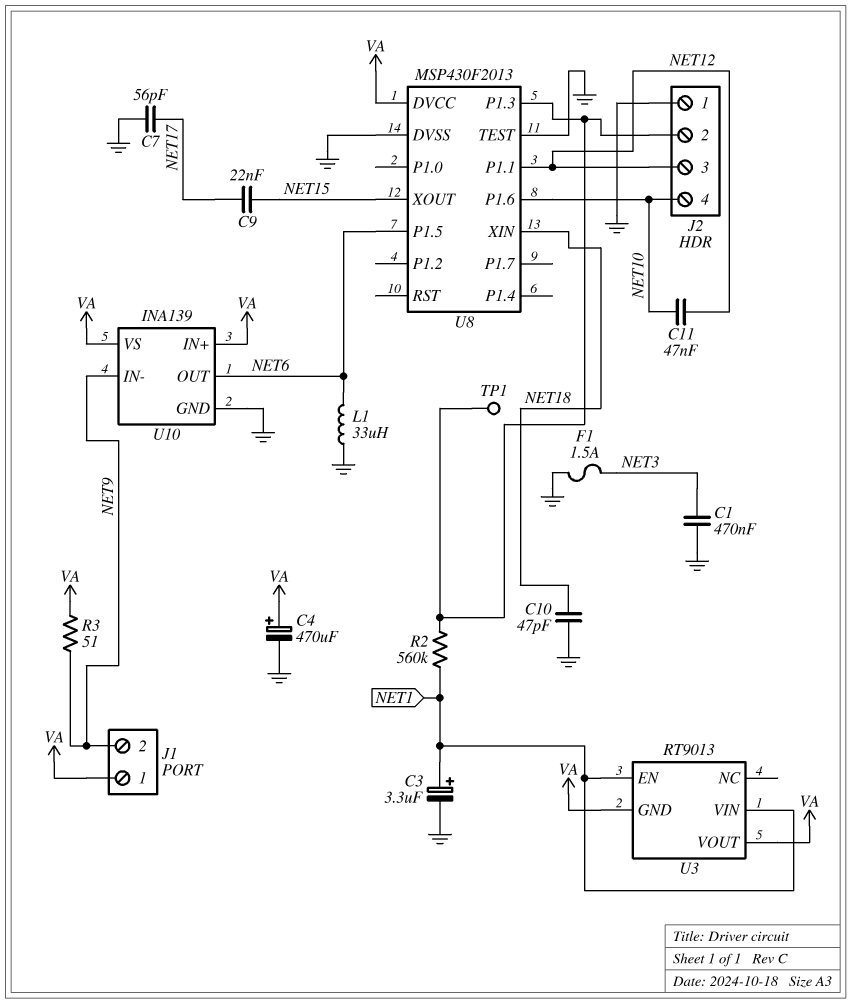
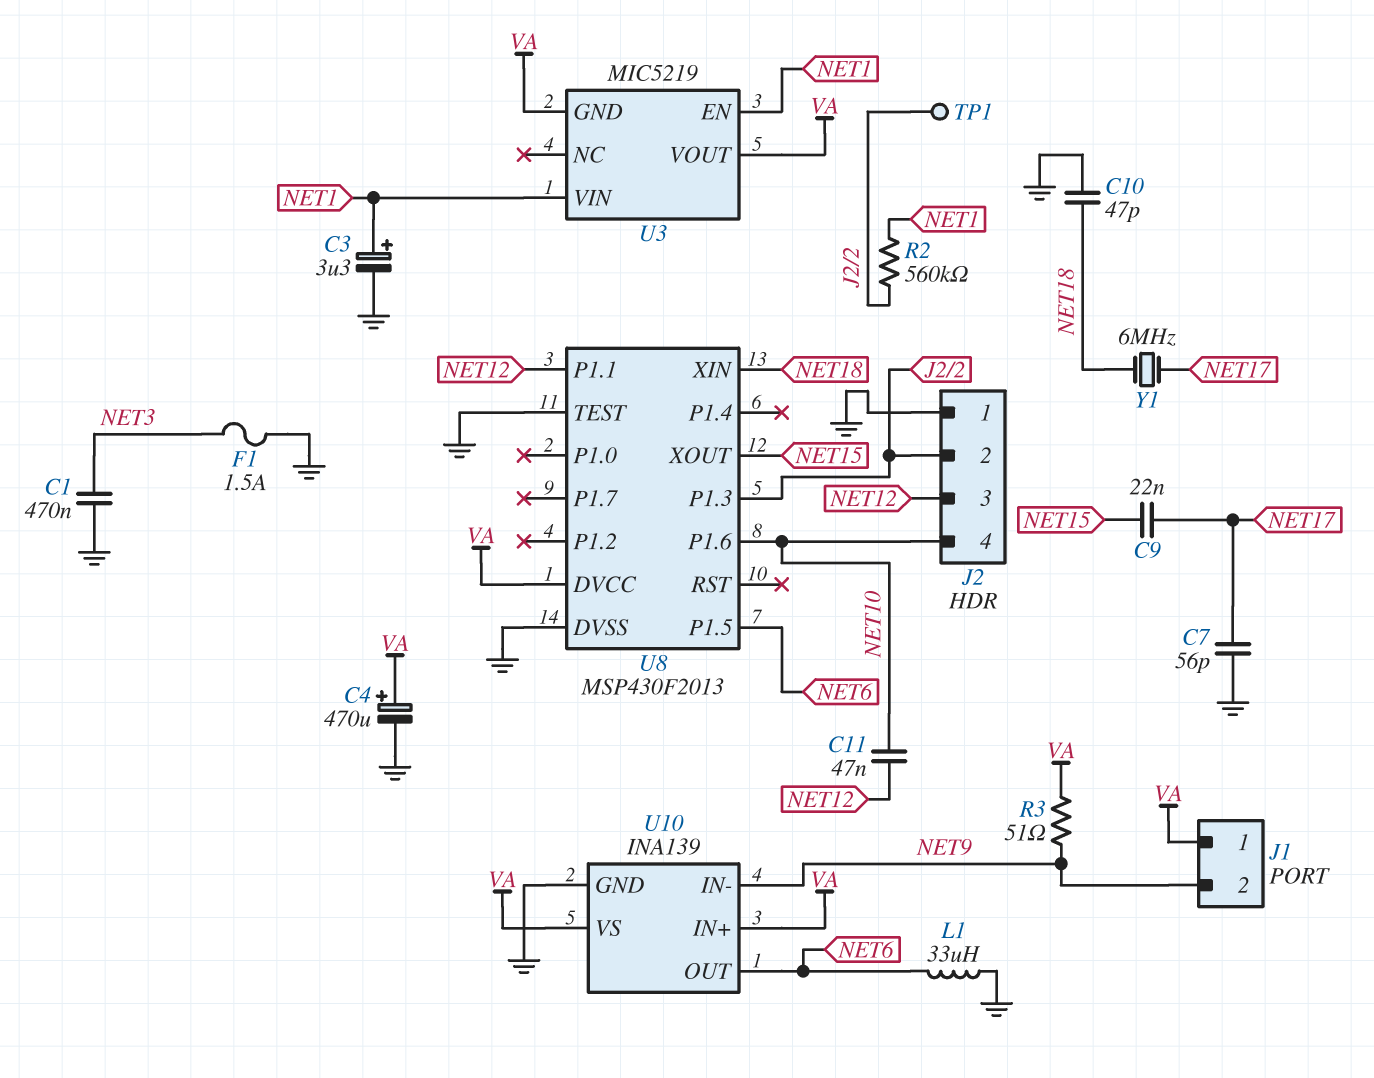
U3: RT9013 -> MIC5219
Y1: none -> 6MHz (NET17, NET18)

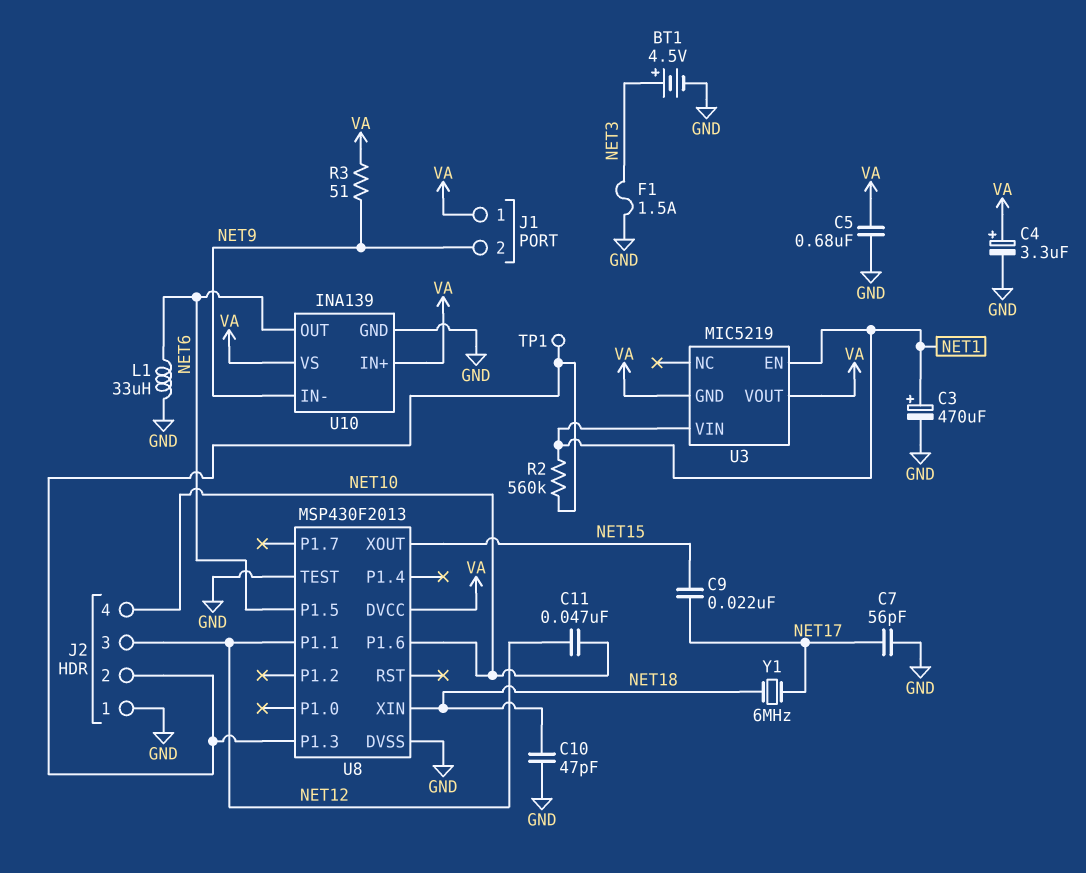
BT1: none -> 4.5V (plus NET3, minus GND)
C1: 470nF (GND, NET3) -> none
C3: 3.3uF (plus NET1, minus GND) -> 470uF (plus NET1, minus GND)
C4: 470uF (plus VA, minus GND) -> 3.3uF (plus VA, minus GND)
C5: none -> 680nF (GND, VA)

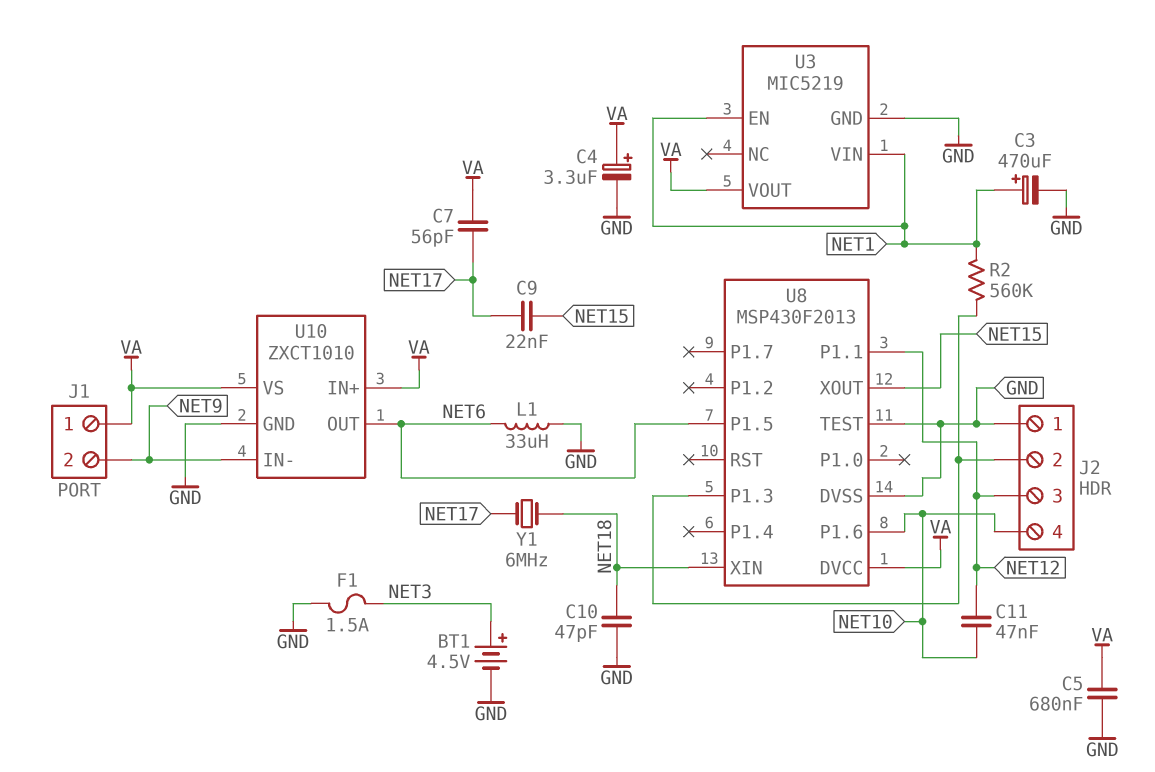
C7: 56pF (GND, NET17) -> 56pF (NET17, VA)
R3: 51 (NET9, VA) -> none
TP1: test point (J2/2) -> none
U3 pin GND: VA -> GND
U10: INA139 -> ZXCT1010

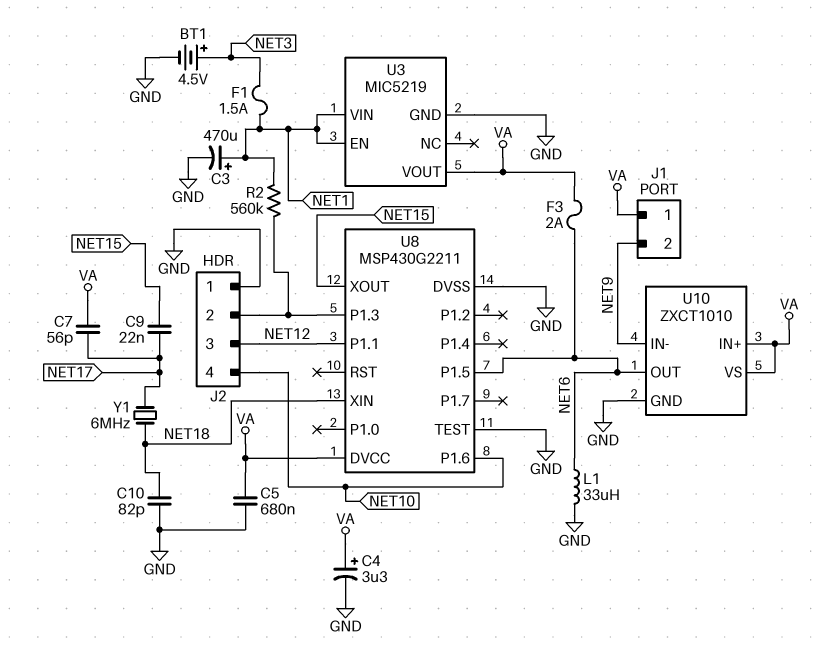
C10: 47pF (GND, NET18) -> 82pF (GND, NET18)
C11: 47nF (NET10, NET12) -> none
F1: 1.5A (GND, NET3) -> 1.5A (NET1, NET3)
F3: none -> 2A (NET6, VA)
U8: MSP430F2013 -> MSP430G2211

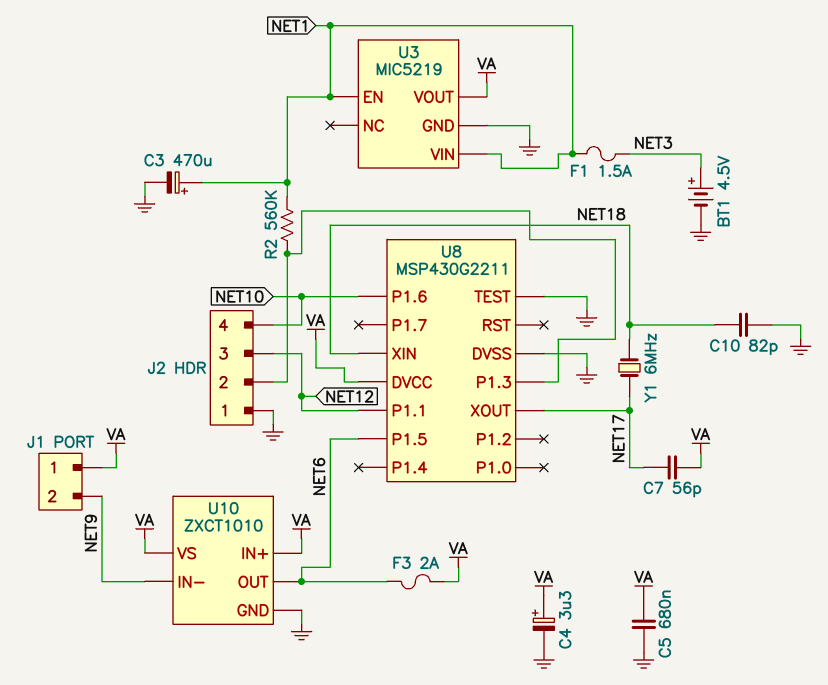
C9: 22nF (NET15, NET17) -> none
L1: 33uH (GND, NET6) -> none
U8 pin XOUT: NET15 -> NET17

